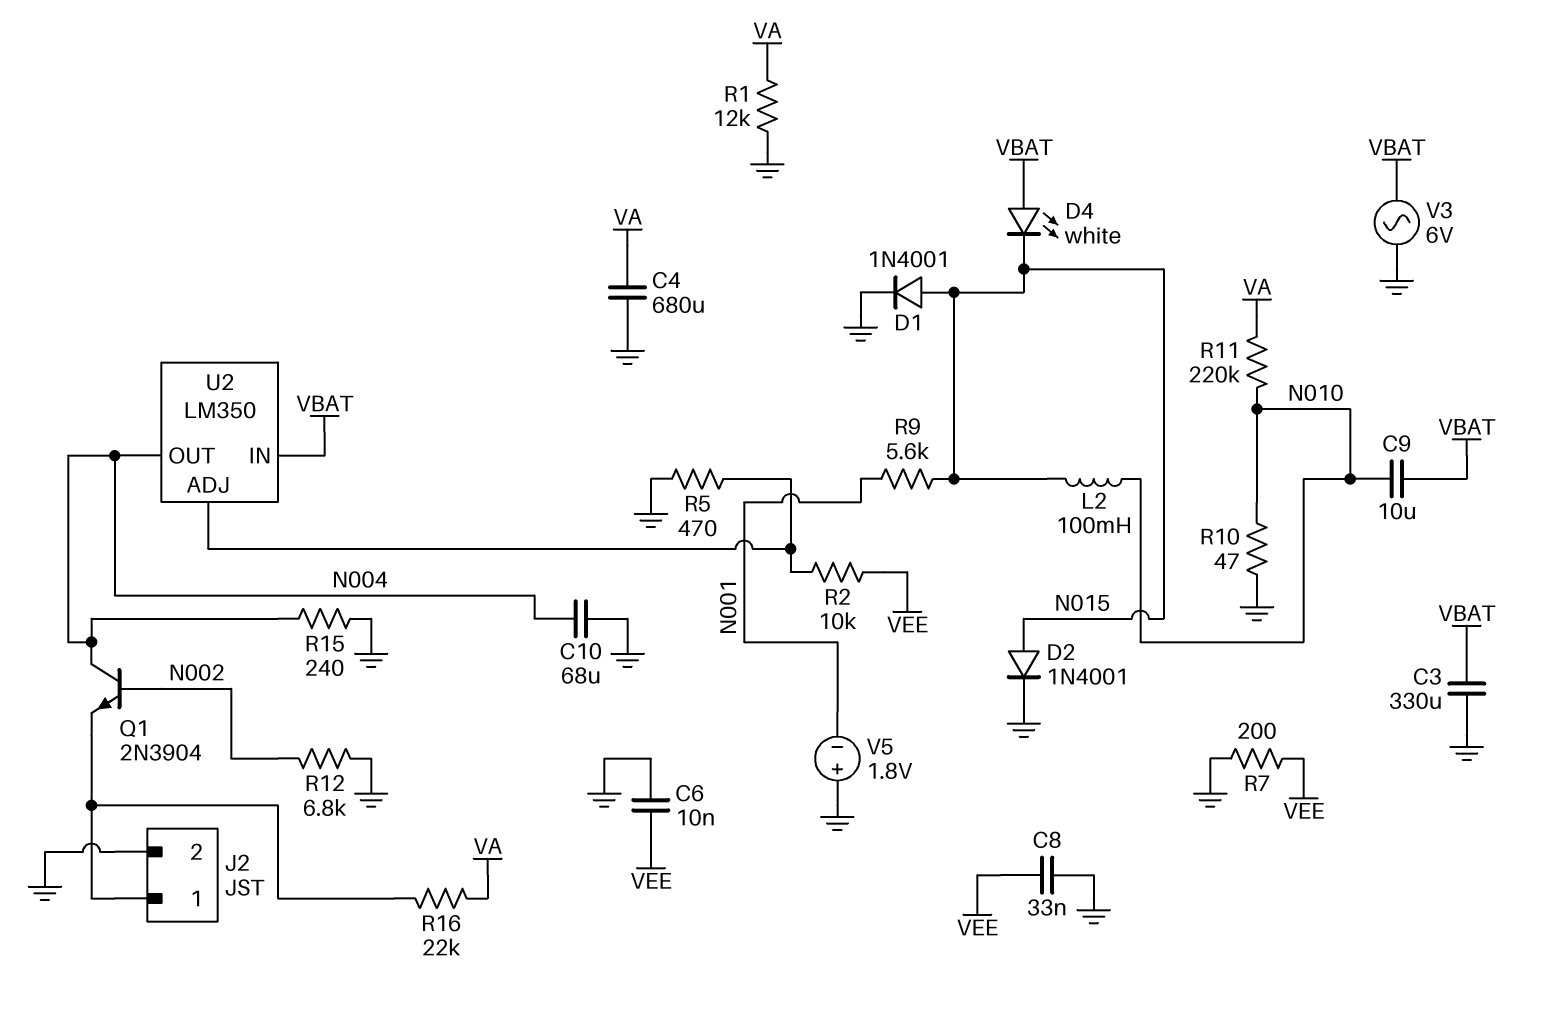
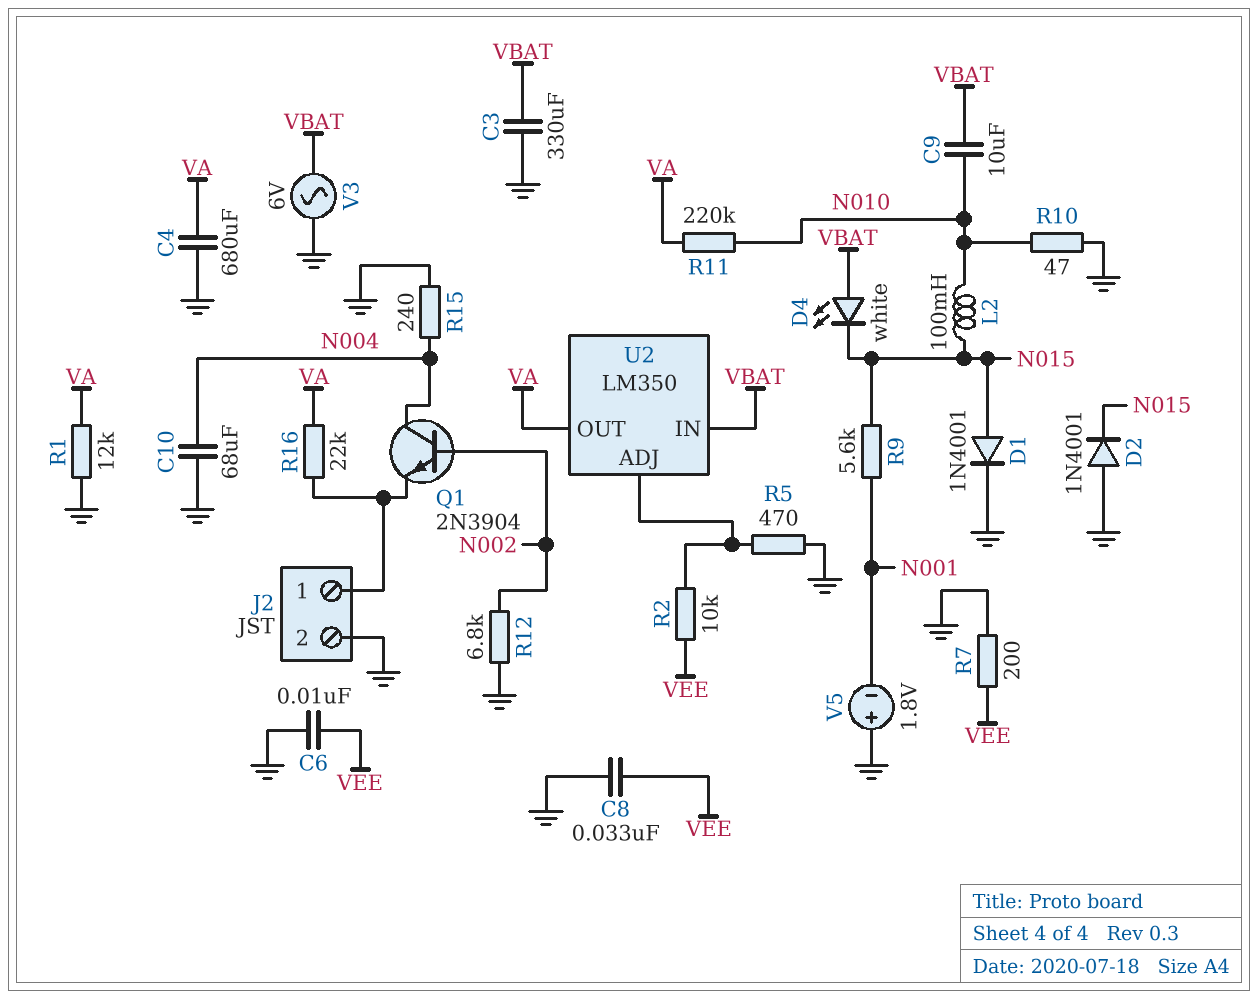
D2: diode 1N4001 (A N015, K GND) -> diode 1N4001 (A GND, K N015)
U2 pin OUT: N004 -> VA

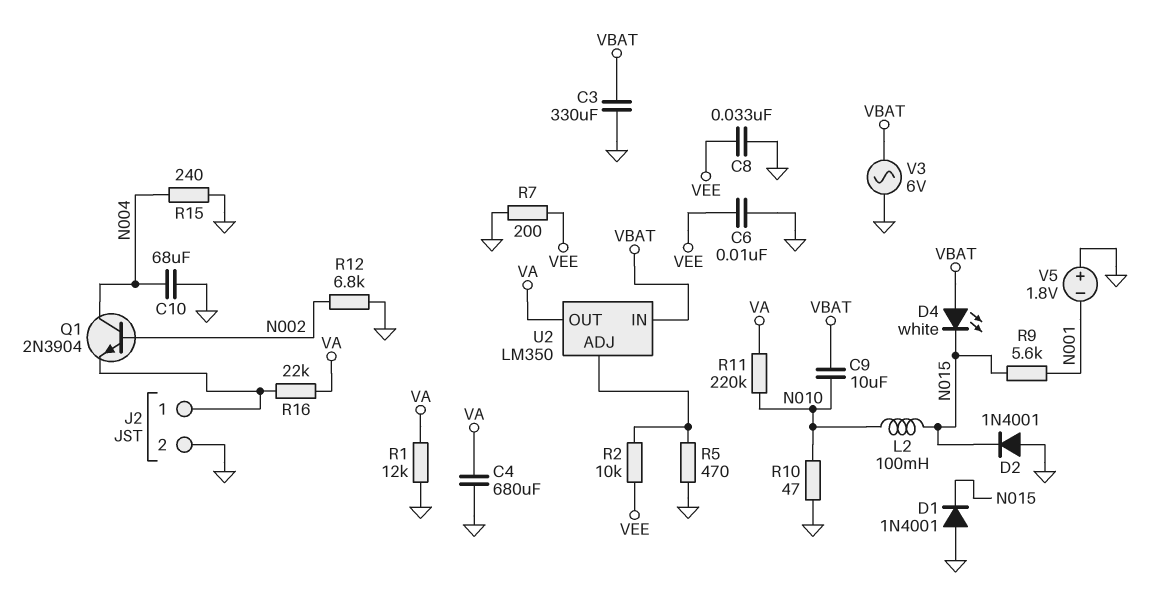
D1: diode 1N4001 (A N015, K GND) -> diode 1N4001 (A GND, K N015)

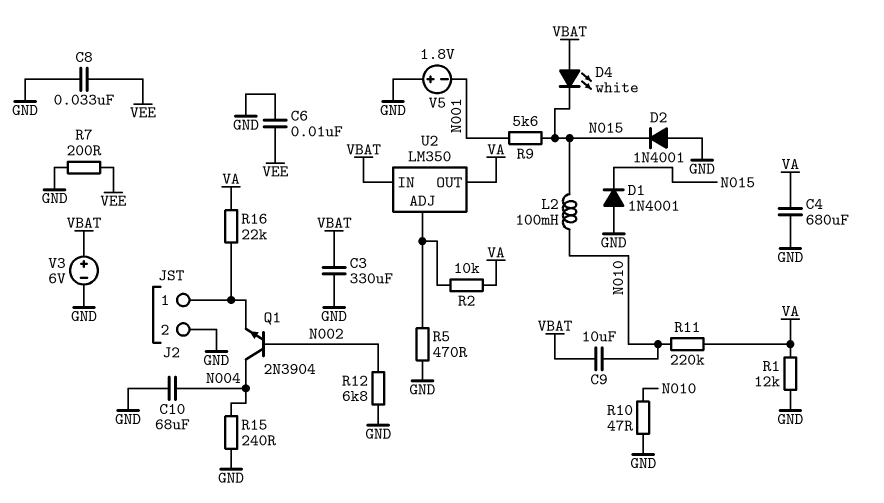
R2: 10k (U2/ADJ, VEE) -> 10k (U2/ADJ, VA)
V3: AC 6V (GND, VBAT) -> 6V (plus VBAT, minus GND)

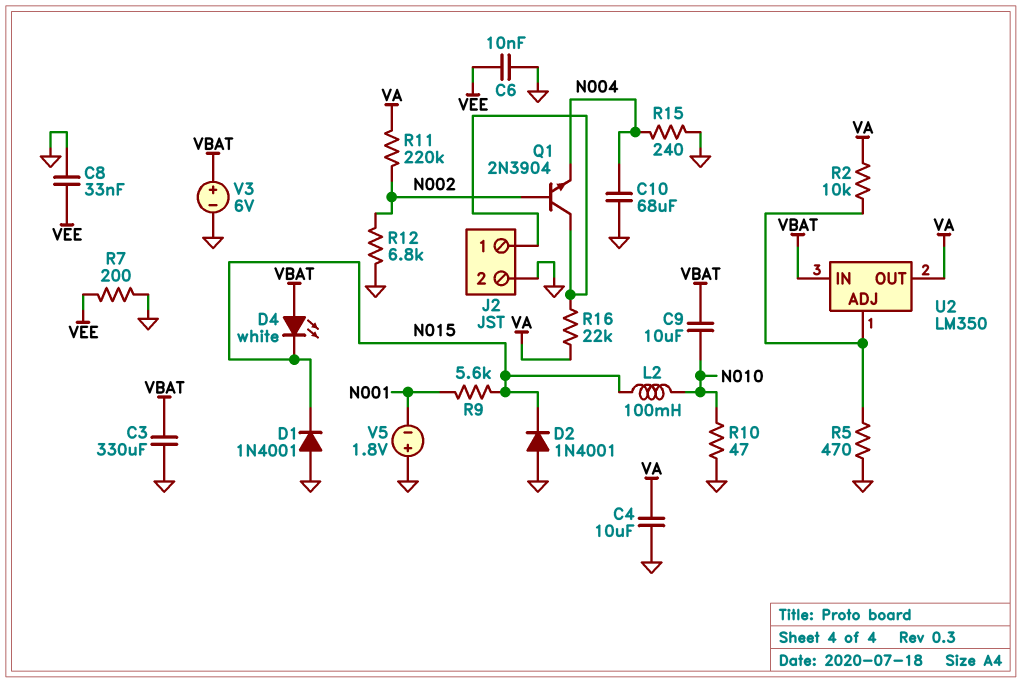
C4: 680uF (GND, VA) -> 10uF (GND, VA)
Q1: NPN 2N3904 (B N002, C N004, E J2/1) -> NPN 2N3904 (B N002, C J2/1, E N004)
R1: 12k (GND, VA) -> none
R11: 220k (N010, VA) -> 220k (N002, VA)

